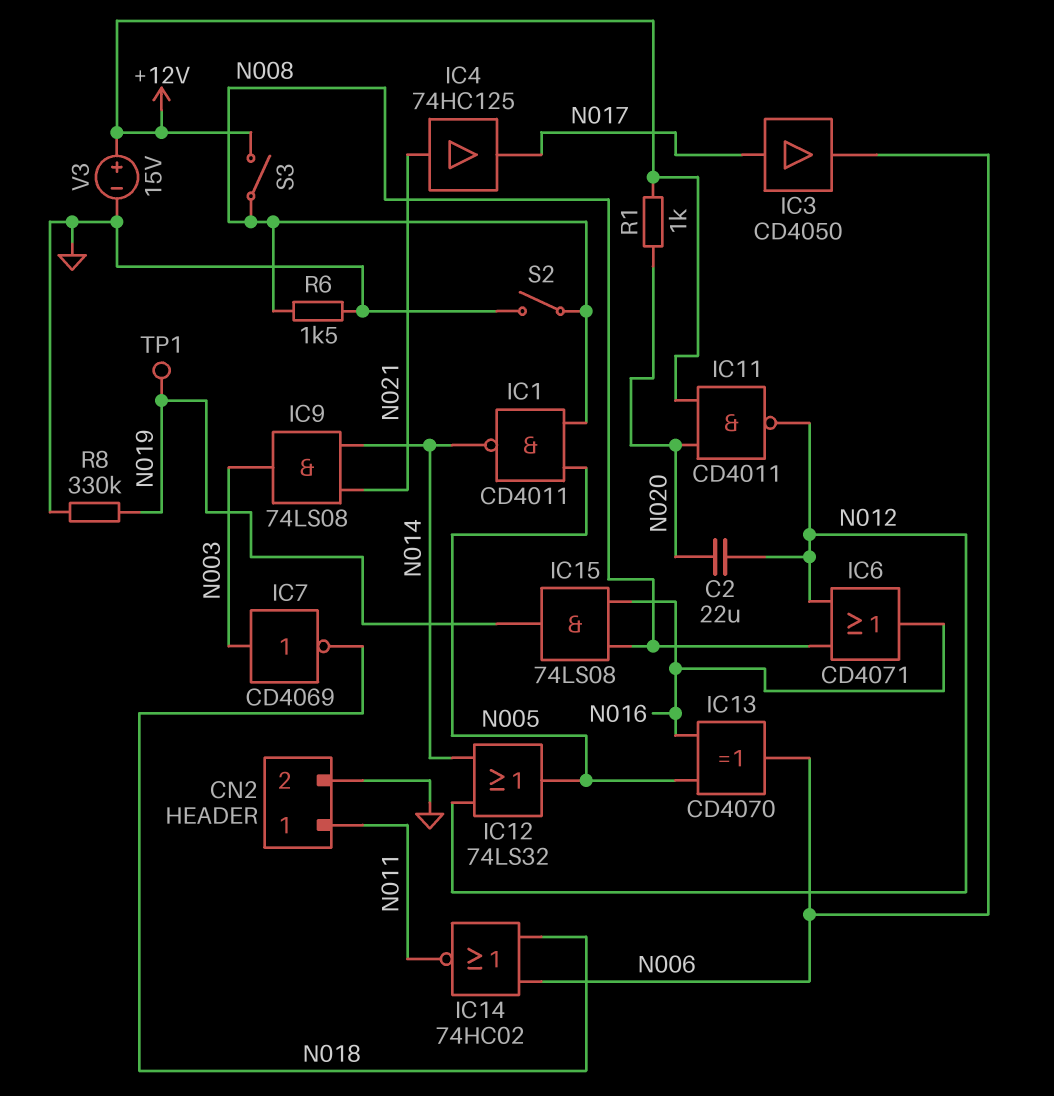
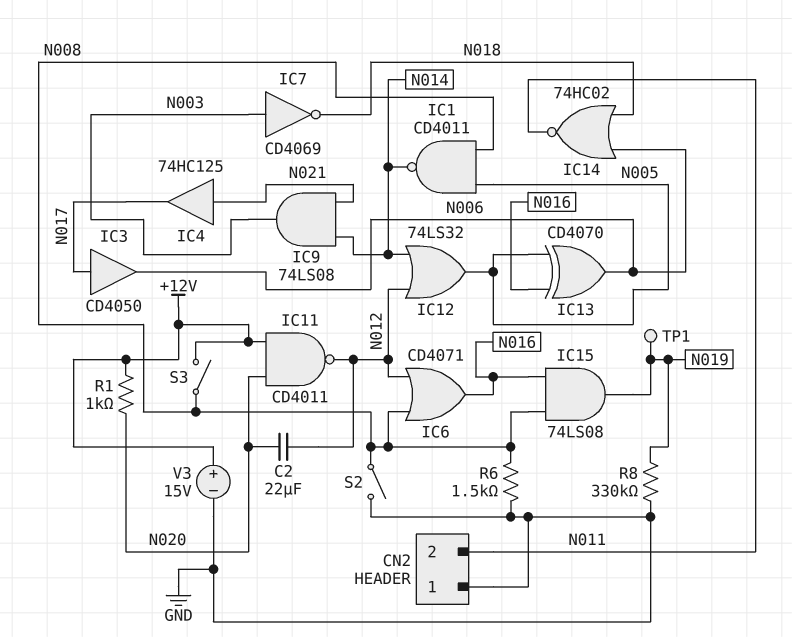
CN2 pin 1: N011 -> GND
CN2 pin 2: GND -> N011

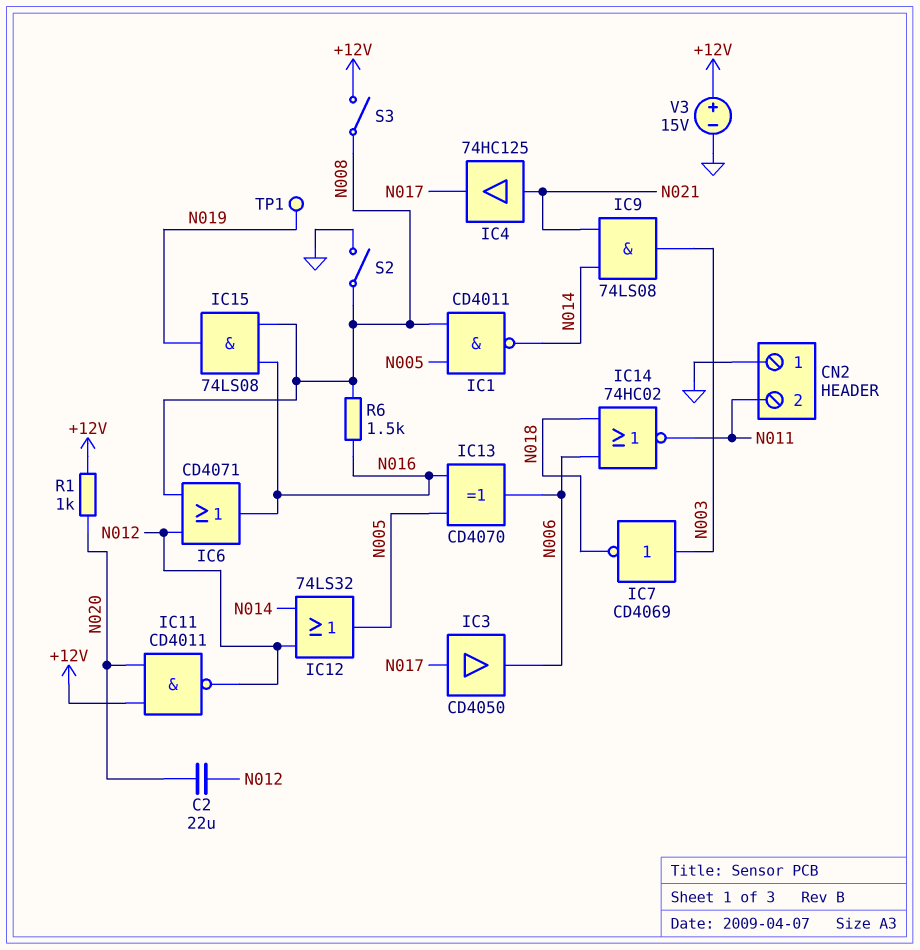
R6: 1.5k (GND, N008) -> 1.5k (N008, N016)
R8: 330k (GND, N019) -> none

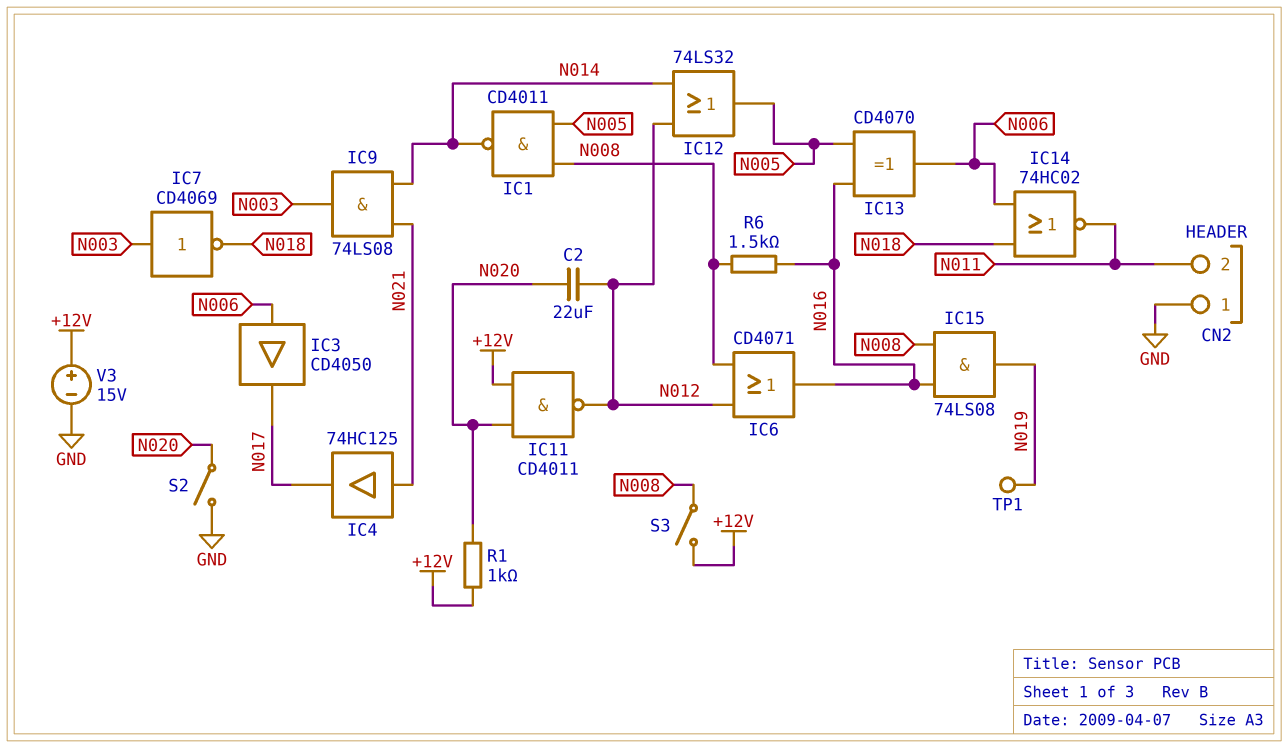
IC3: buffer CD4050 (in N017, out N006) -> buffer CD4050 (in N006, out N017)
S2: switch (GND, N008) -> switch (GND, N020)

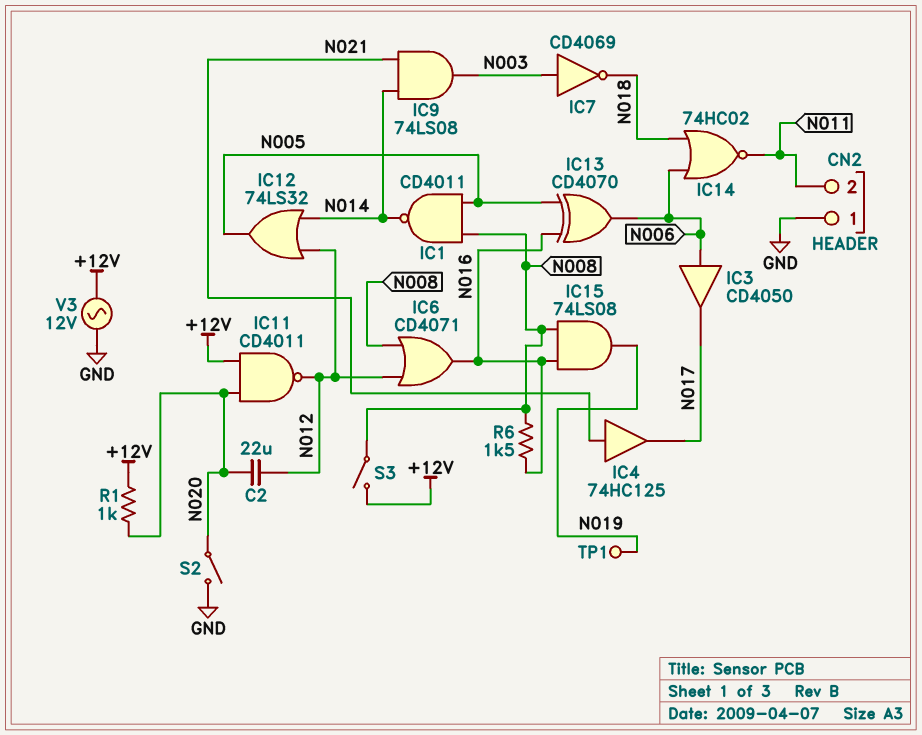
V3: 15V (plus +12V, minus GND) -> AC 12V (+12V, GND)

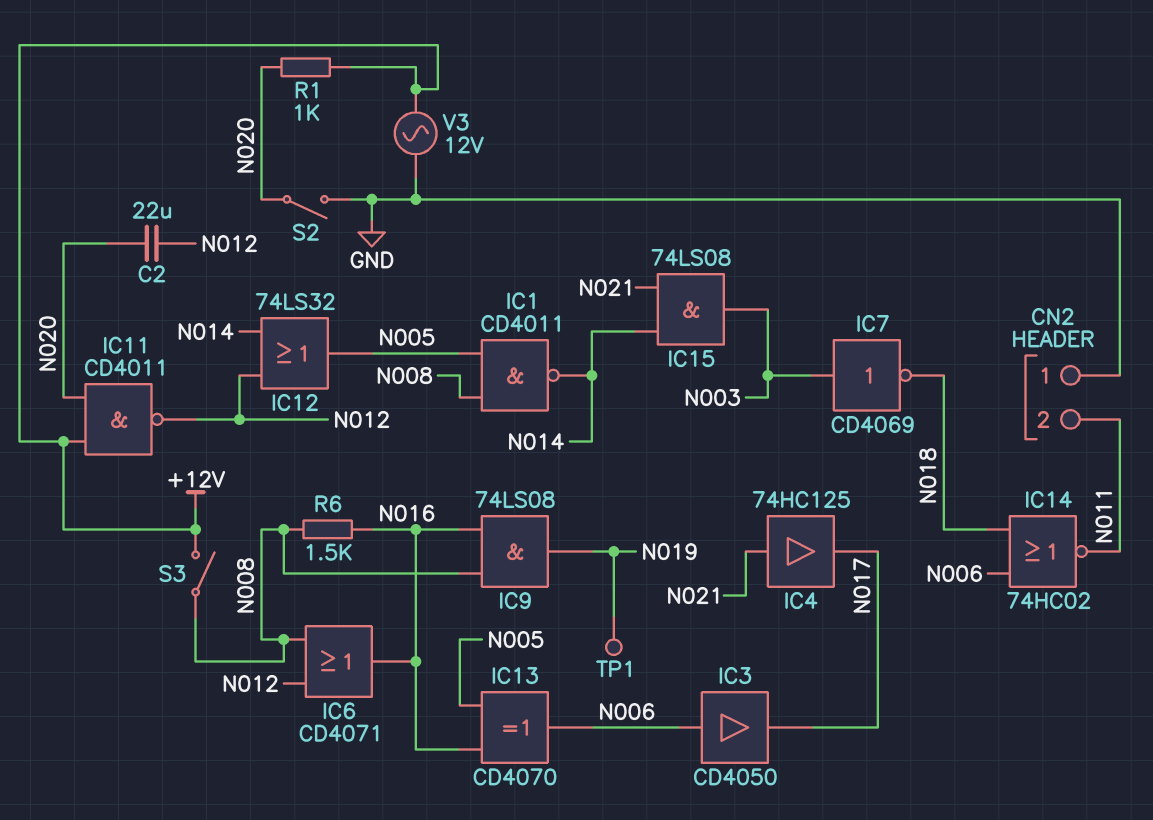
IC9: AND 74LS08 (in N014, in N021, out N003) -> AND 74LS08 (in N008, in N016, out N019)
IC15: AND 74LS08 (in N008, in N016, out N019) -> AND 74LS08 (in N014, in N021, out N003)

